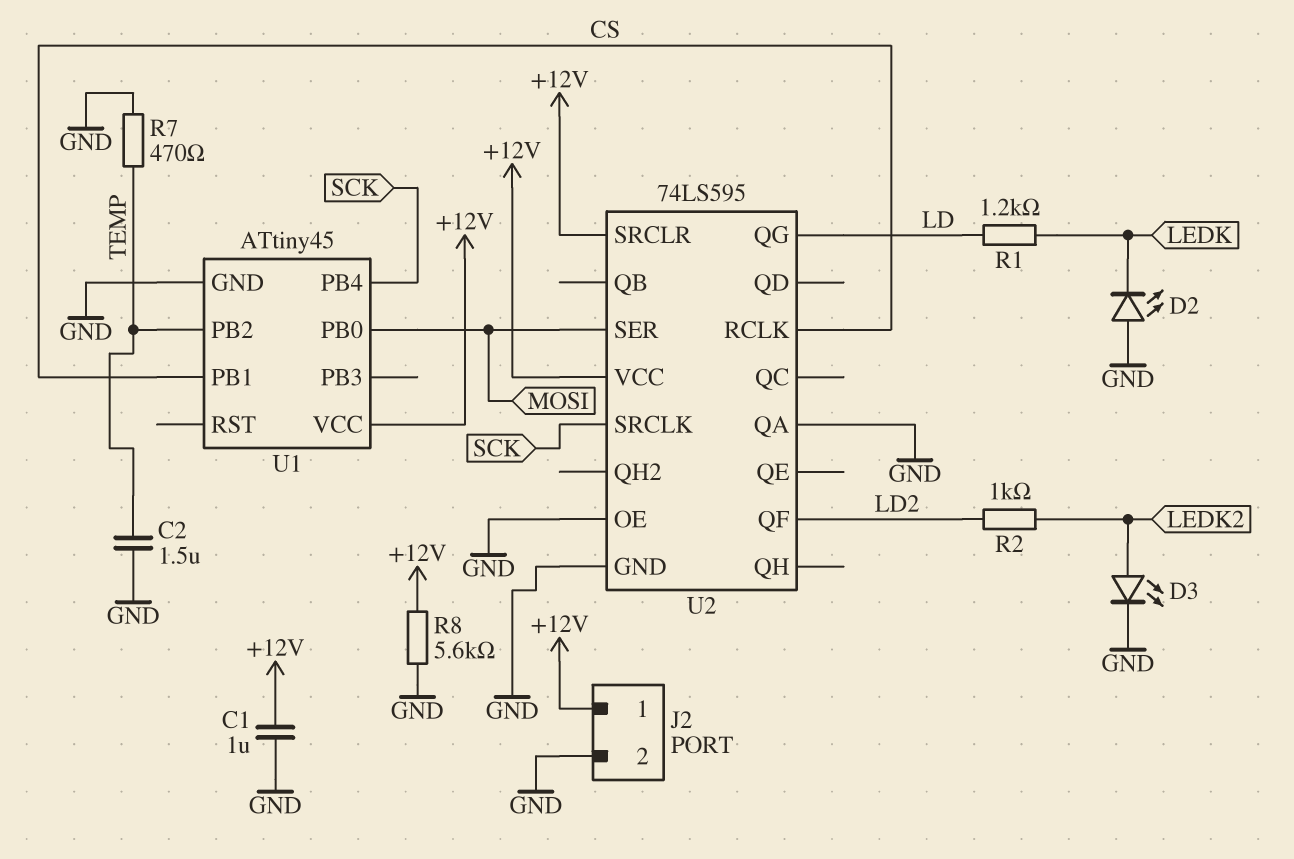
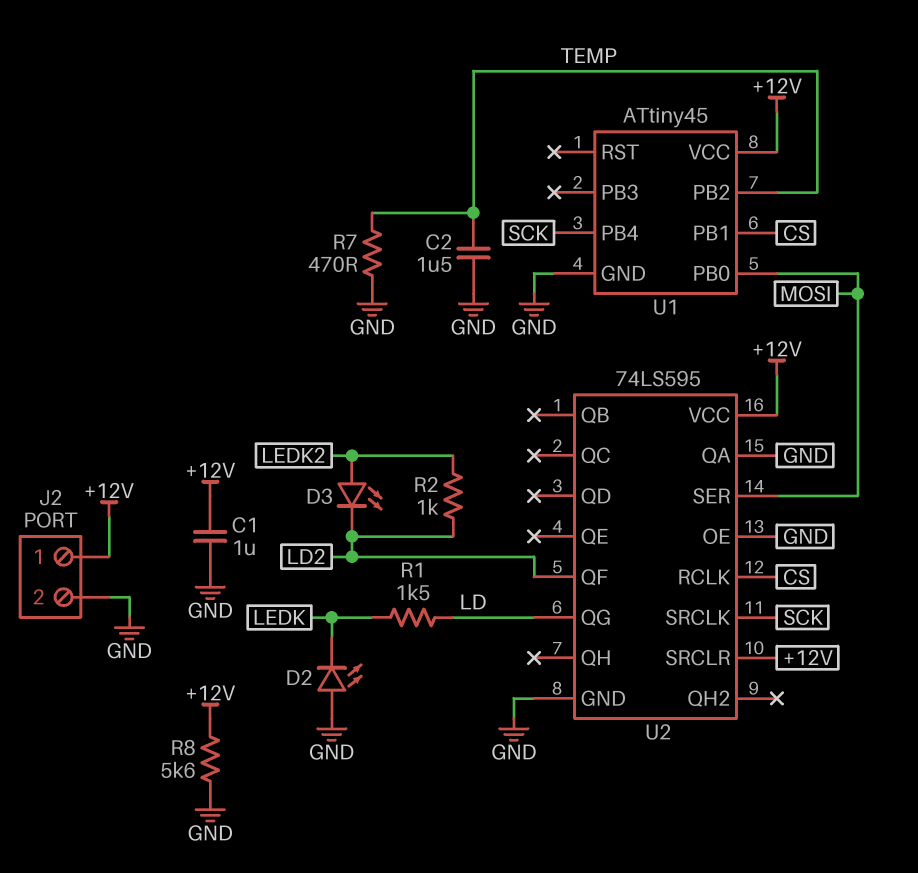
D3: LED (A LEDK2, K GND) -> LED (A LEDK2, K LD2)
R1: 1.2k (LD, LEDK) -> 1.5k (LD, LEDK)

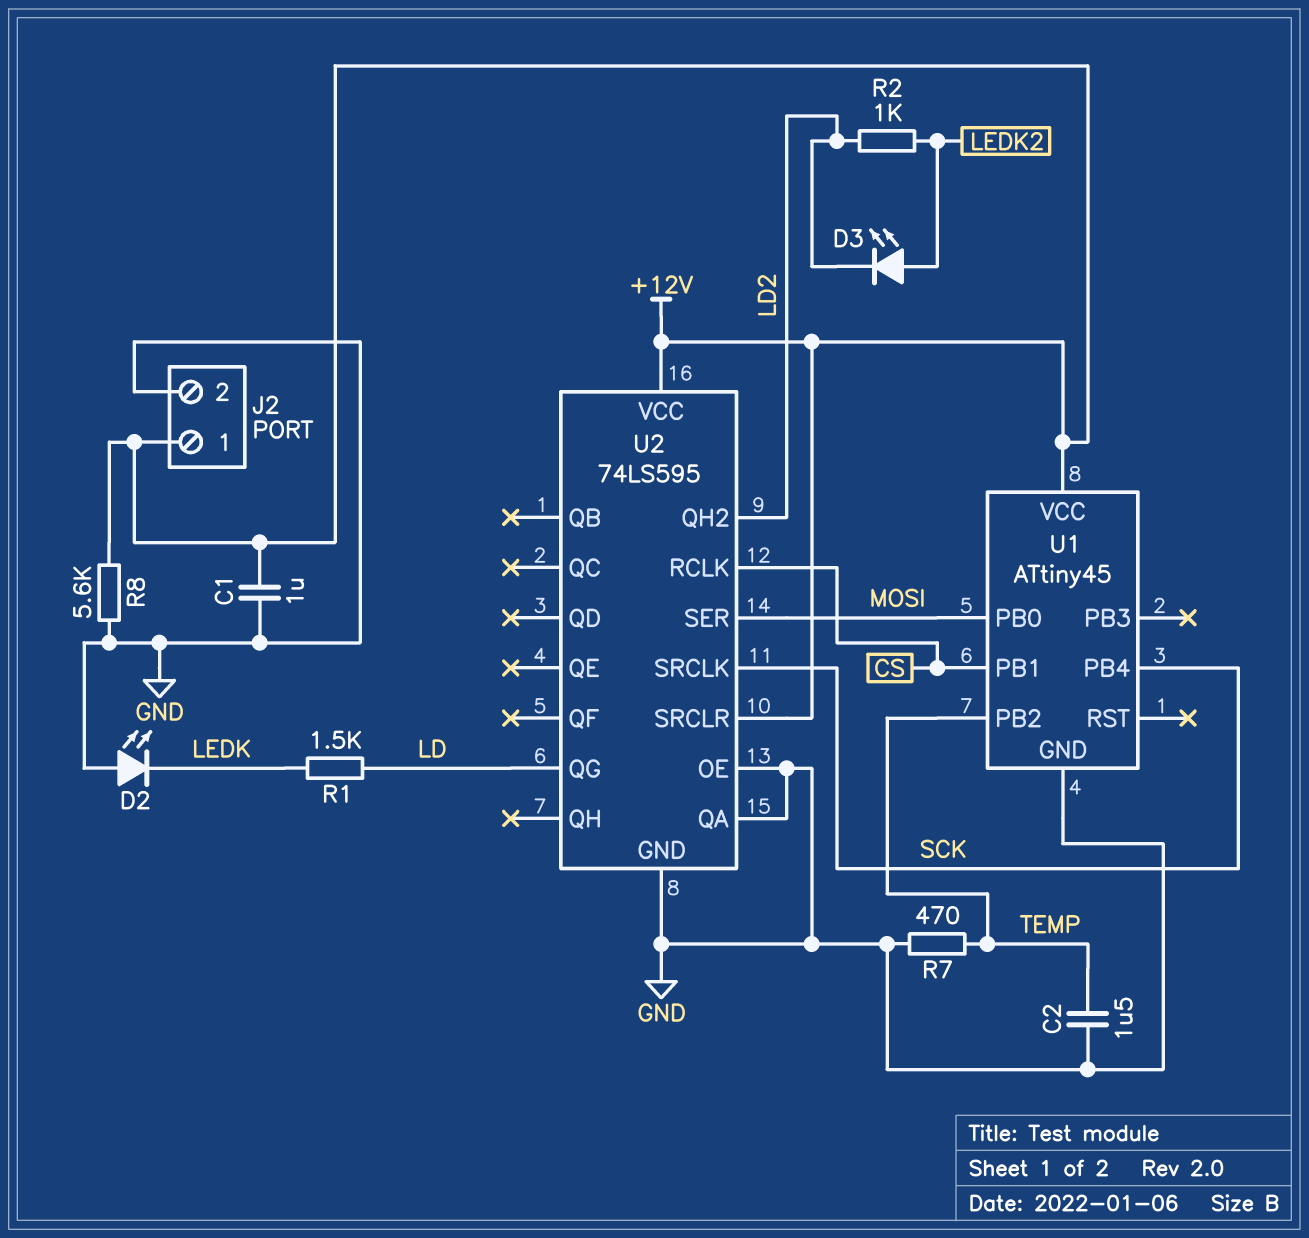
U2 pin QF: LD2 -> none
U2 pin QH2: none -> LD2

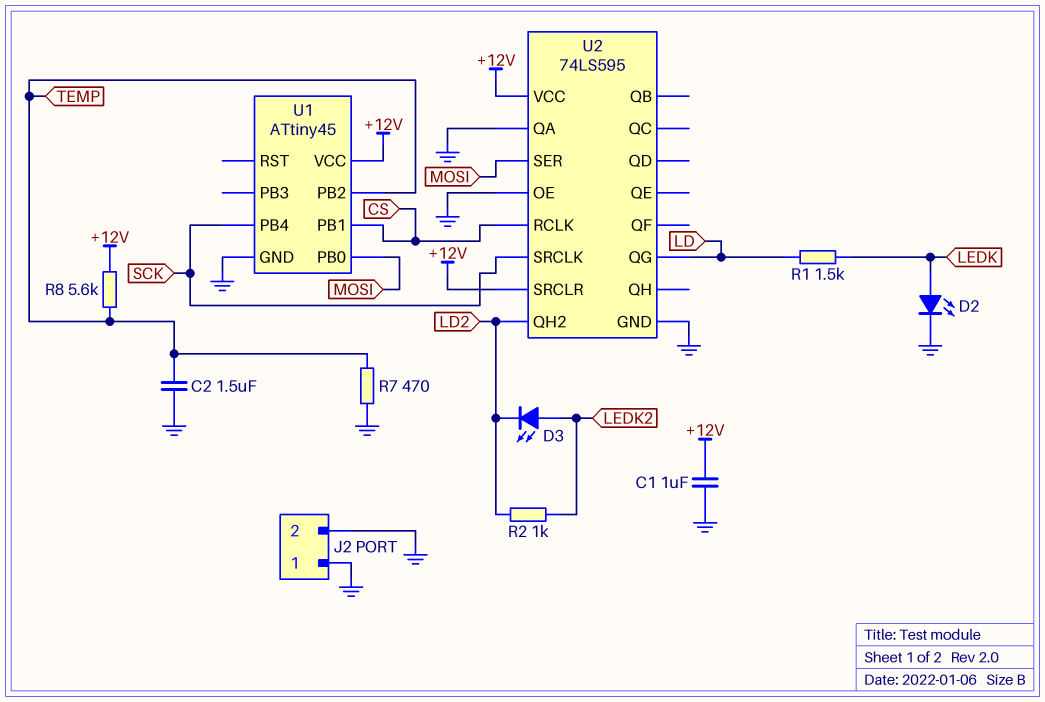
D2: LED (A GND, K LEDK) -> LED (A LEDK, K GND)
J2 pin 1: +12V -> GND
R8: 5.6k (+12V, GND) -> 5.6k (+12V, TEMP)

